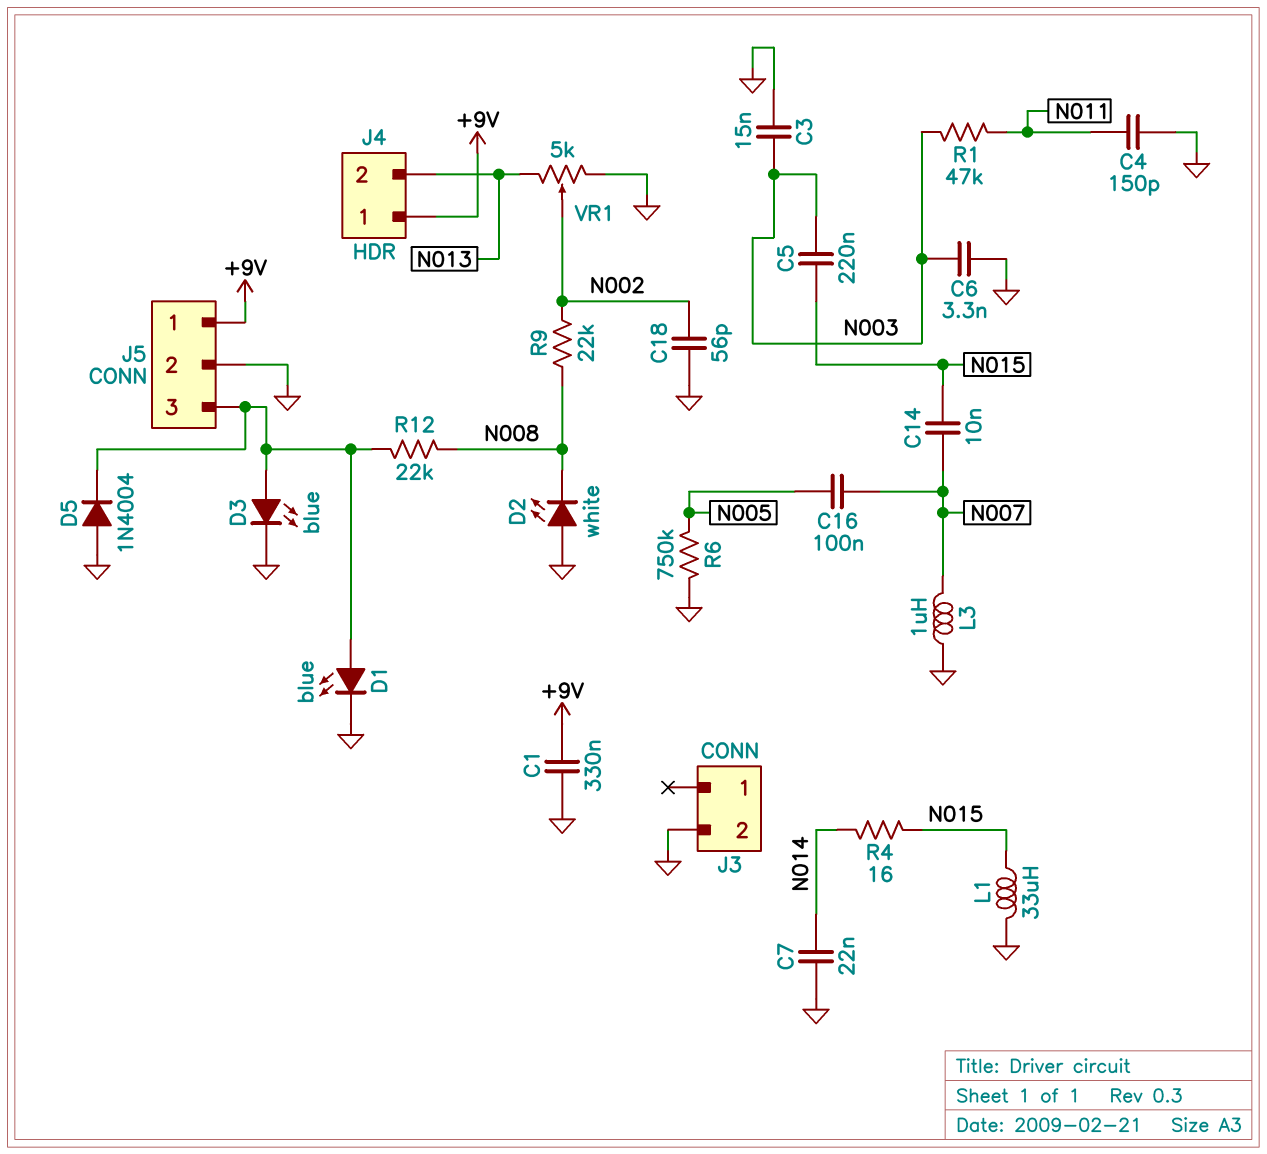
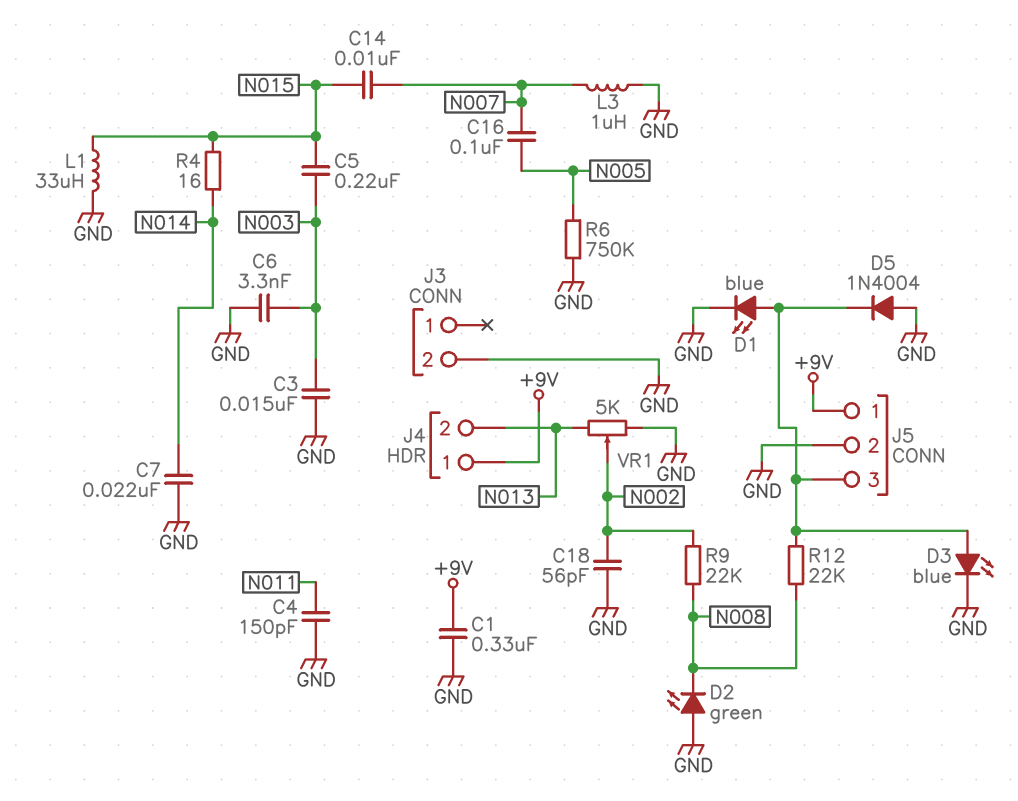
D2: LED white (A GND, K N008) -> LED green (A GND, K N008)
R1: 47k (N003, N011) -> none

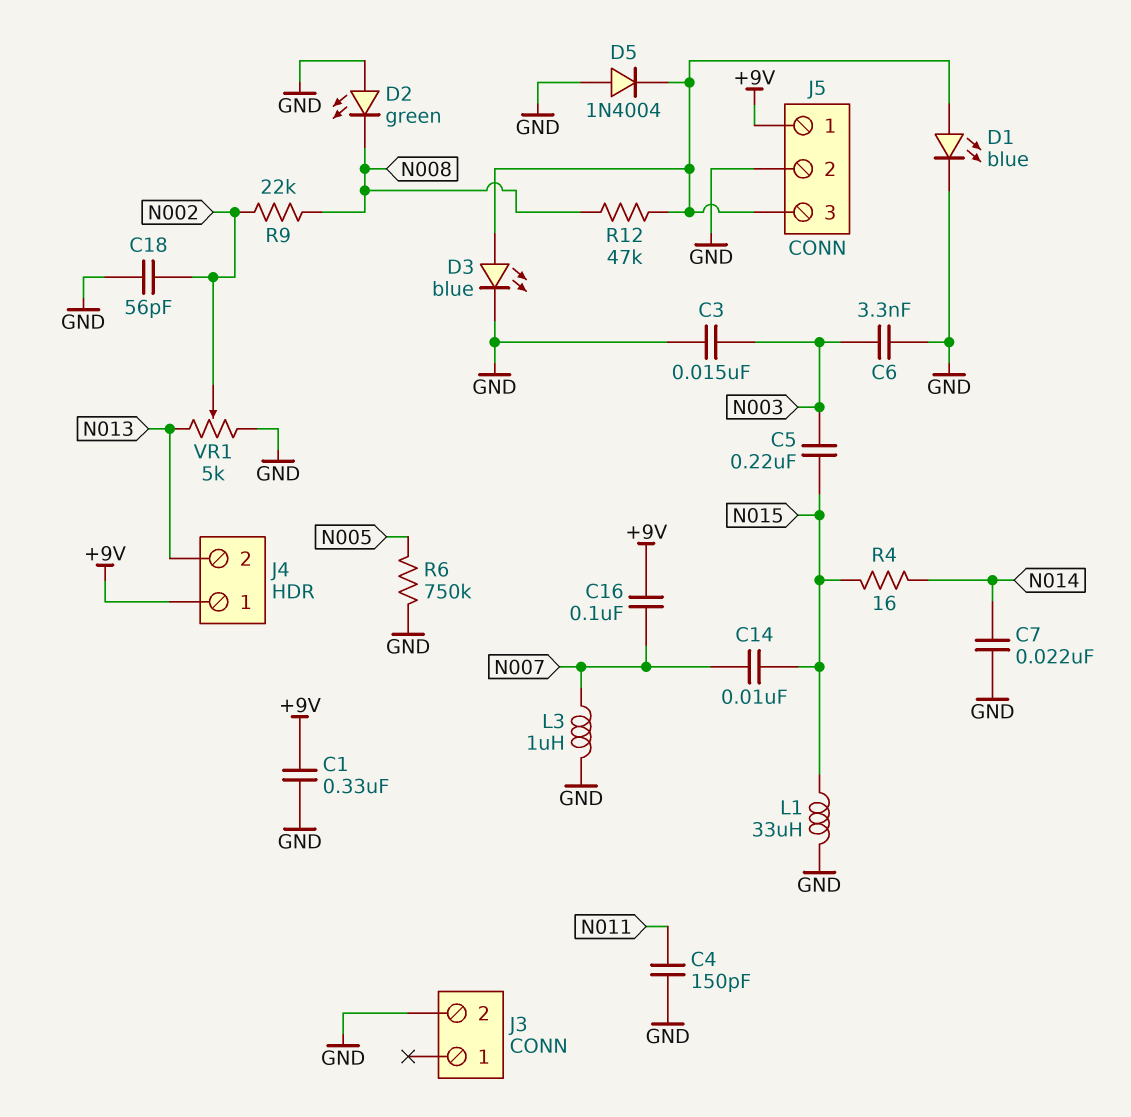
C16: 100nF (N005, N007) -> 100nF (+9V, N007)
R12: 22k (J5/3, N008) -> 47k (J5/3, N008)

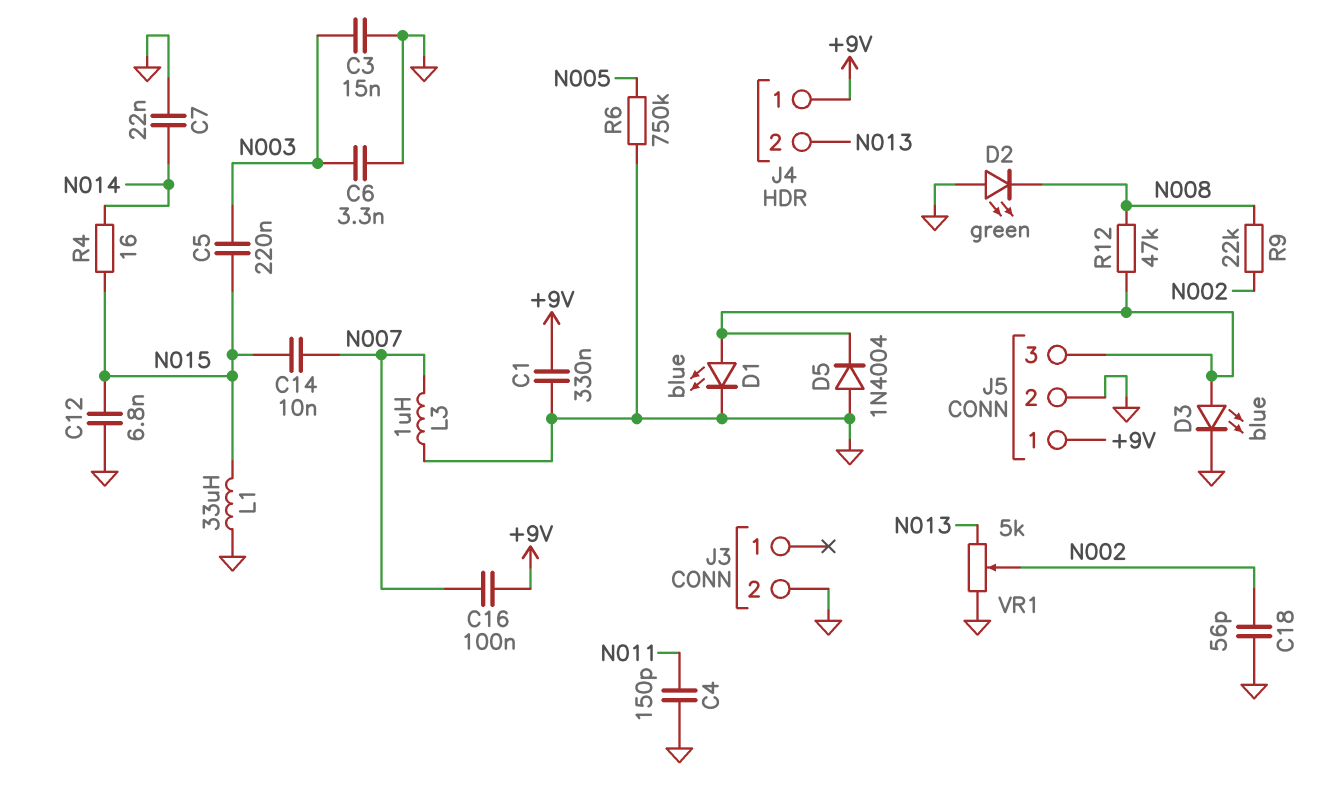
C12: none -> 6.8nF (GND, N015)

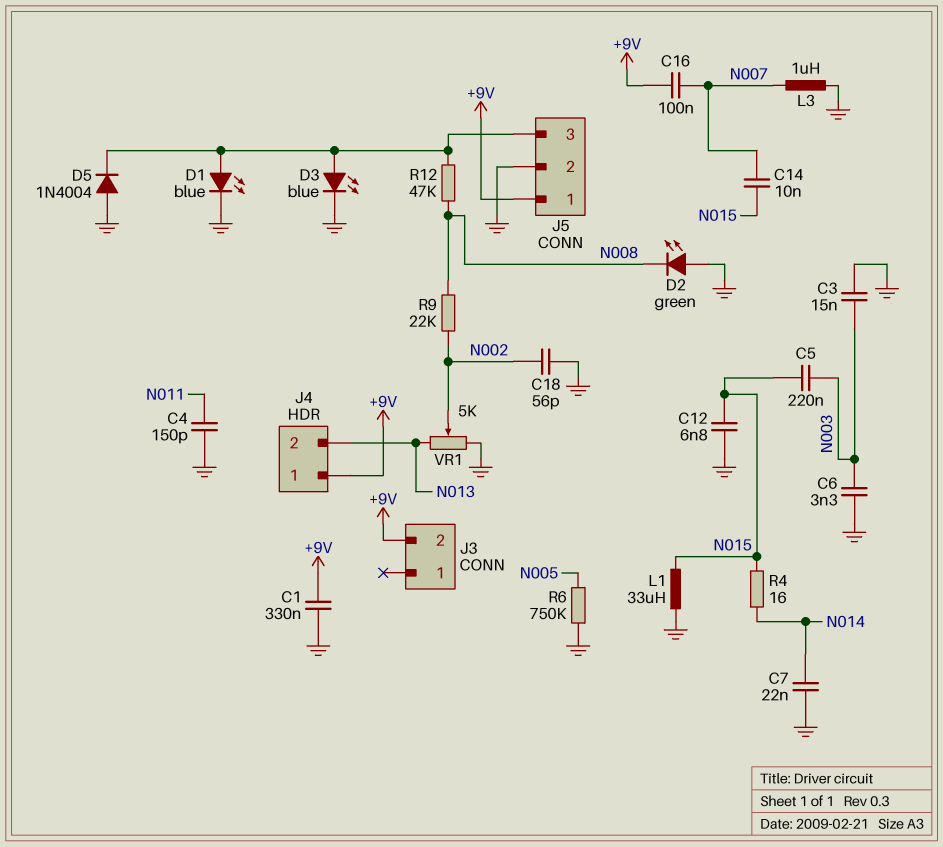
J3 pin 2: GND -> +9V

